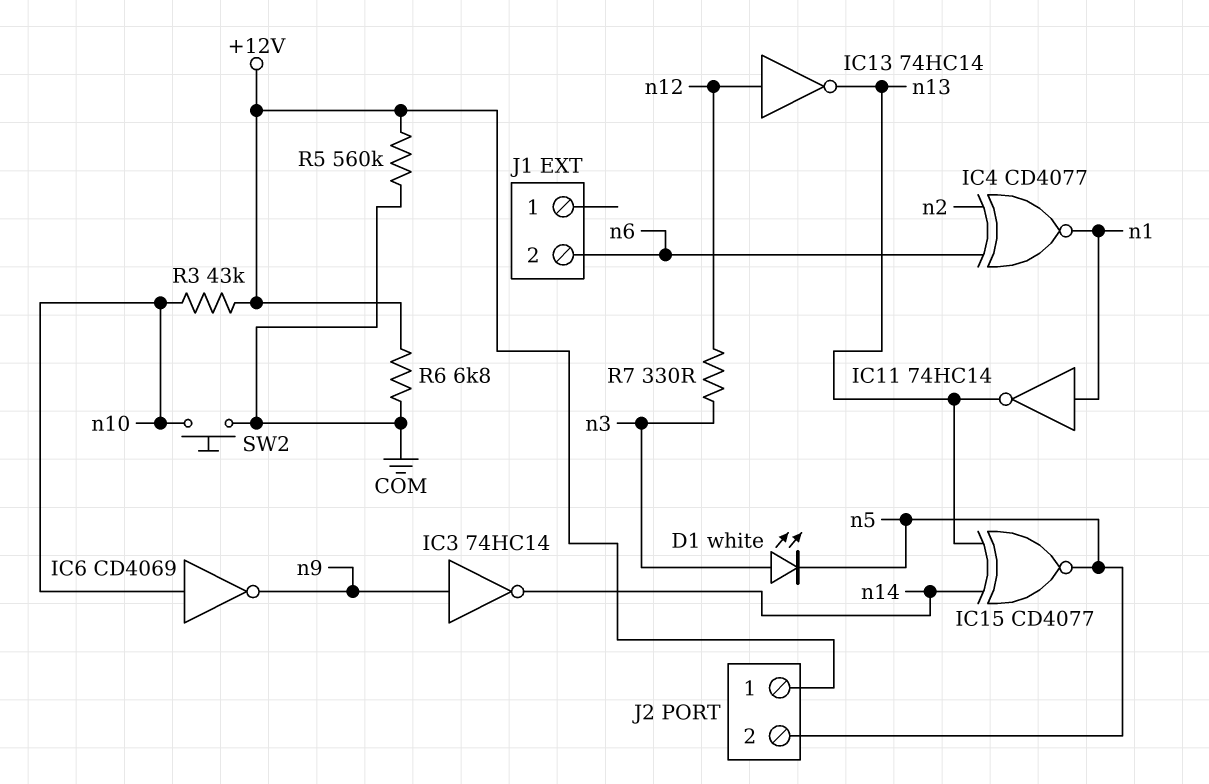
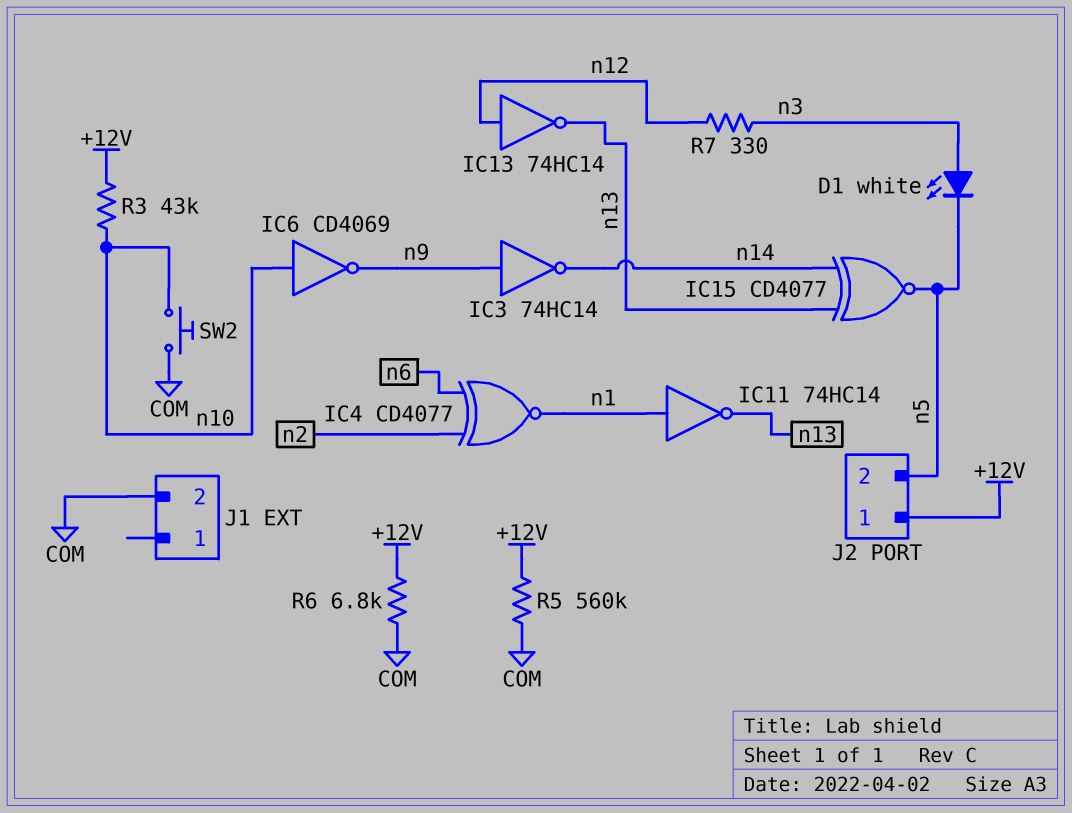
J1 pin 2: n6 -> COM

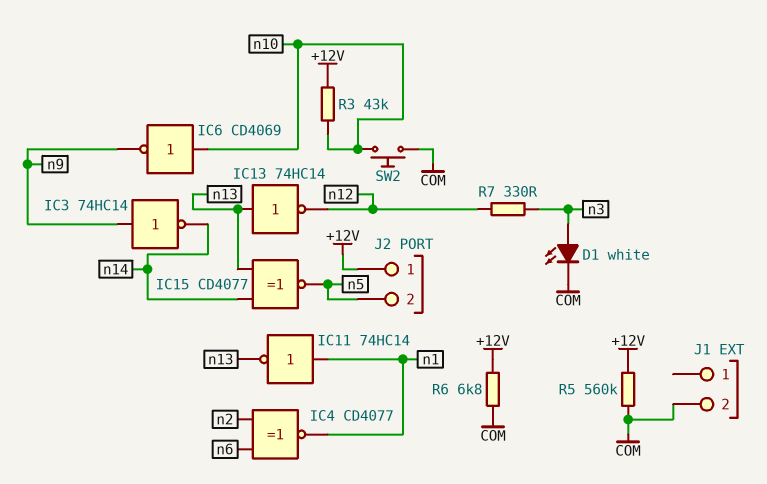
D1: LED white (A n3, K n5) -> LED white (A n3, K COM)
IC13: NOT 74HC14 (in n12, out n13) -> NOT 74HC14 (in n13, out n12)

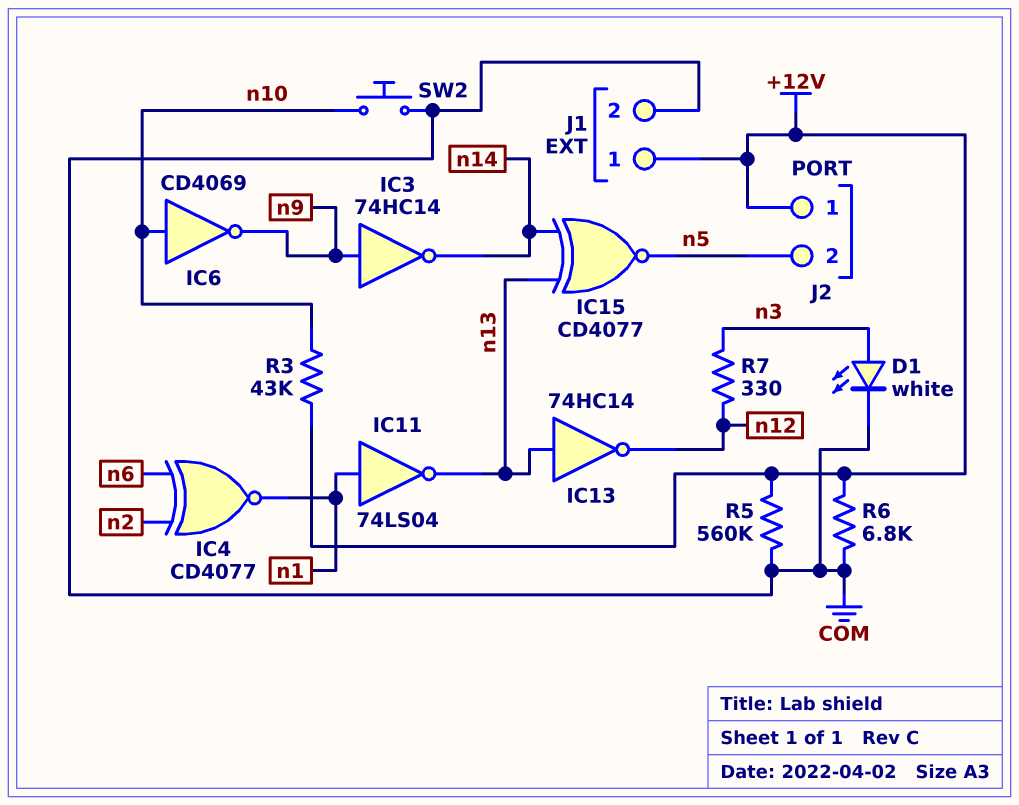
IC11: NOT 74HC14 (in n1, out n13) -> NOT 74LS04 (in n1, out n13)
J1 pin 1: none -> +12V

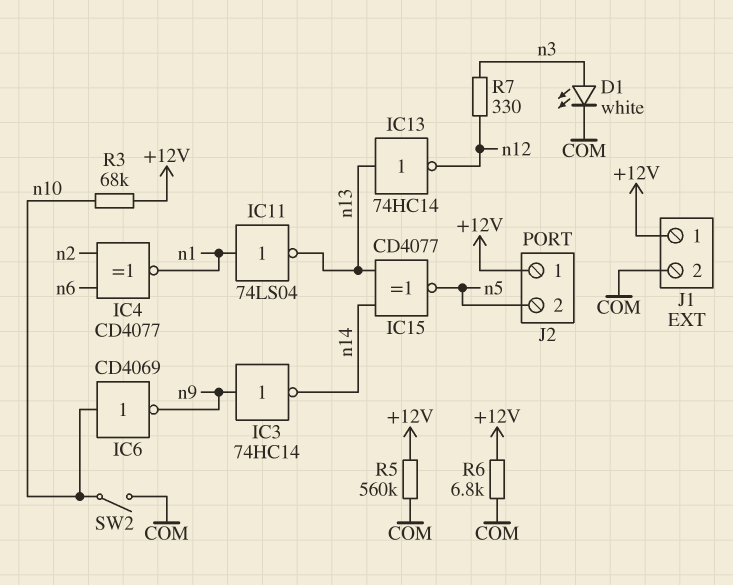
R3: 43k (+12V, n10) -> 68k (+12V, n10)
SW2: button (COM, n10) -> switch (COM, n10)

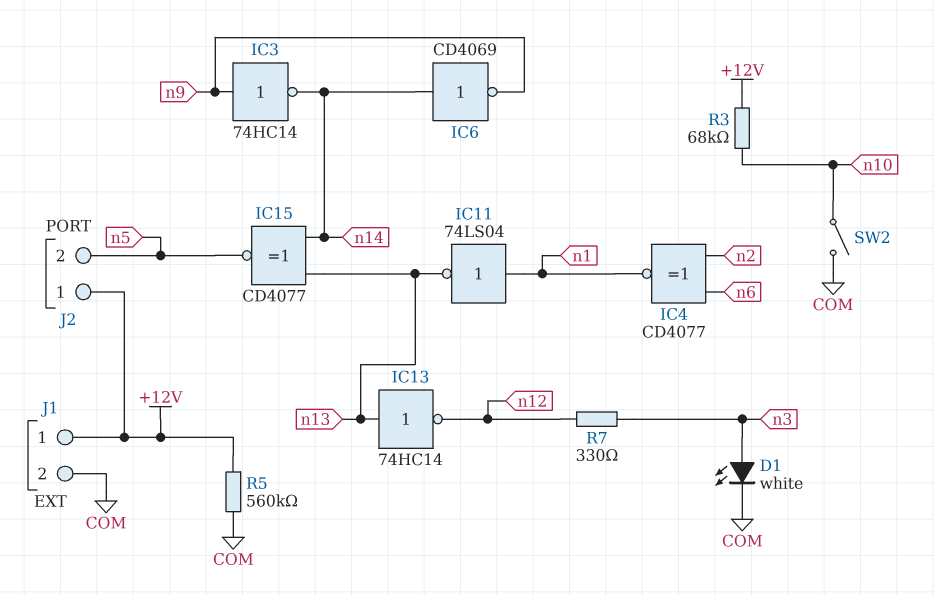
IC6: NOT CD4069 (in n10, out n9) -> NOT CD4069 (in n14, out n9)
R6: 6.8k (+12V, COM) -> none

